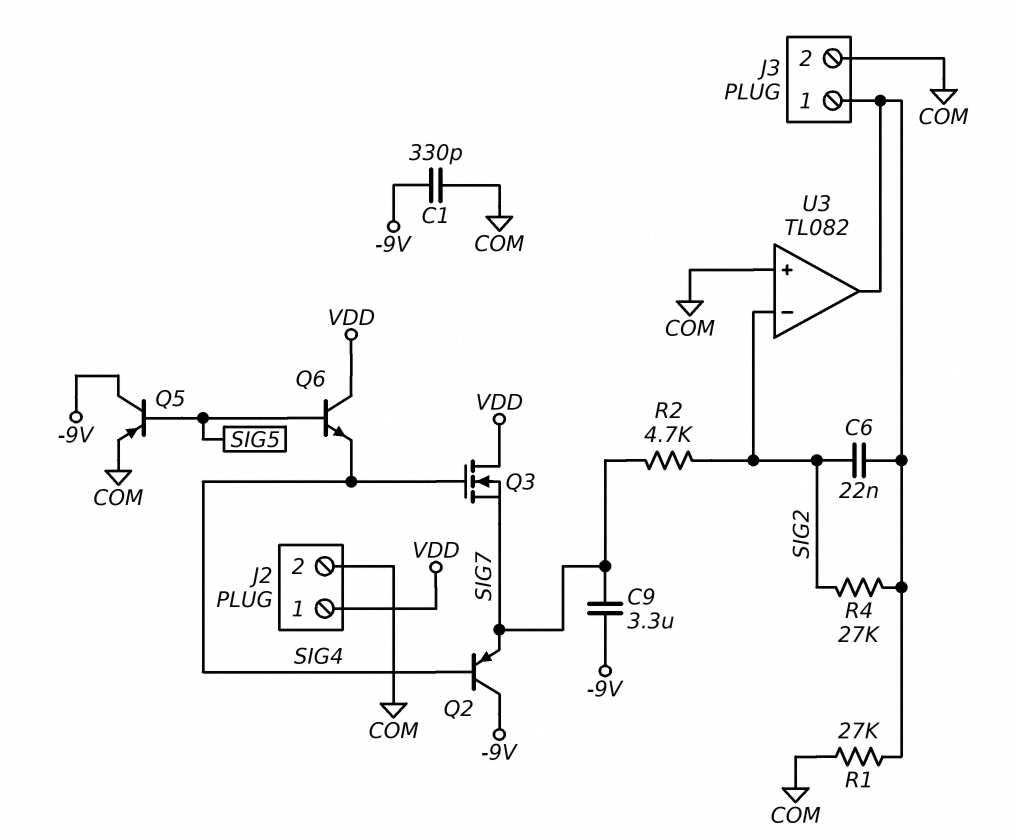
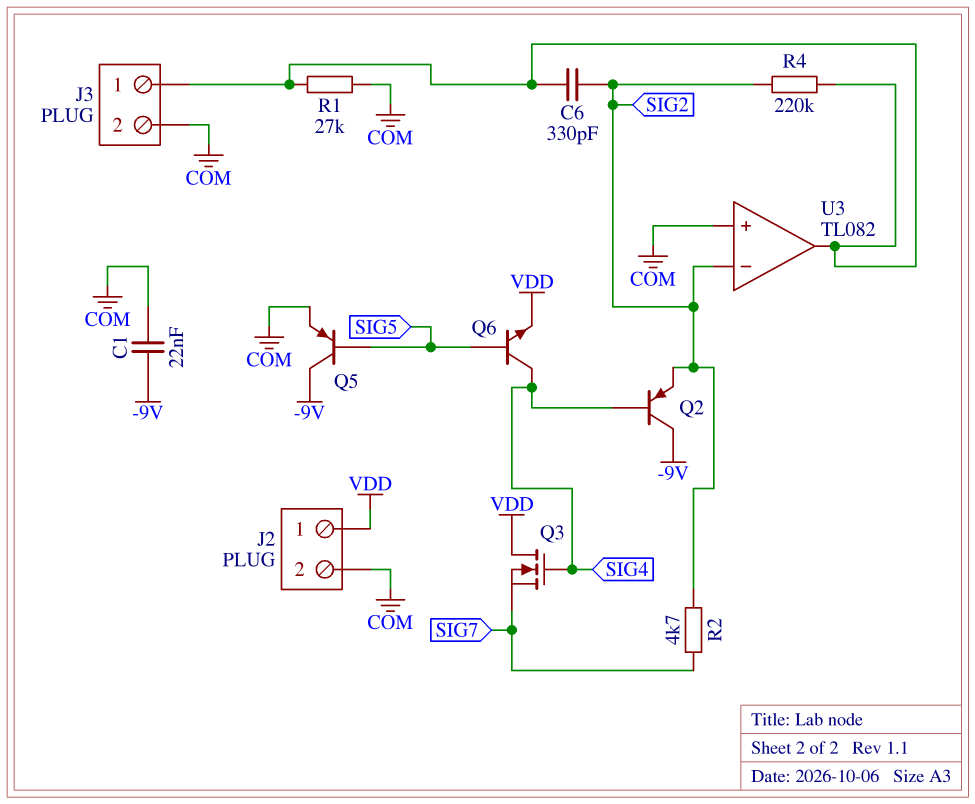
C1: 330pF (-9V, COM) -> 22nF (-9V, COM)
C6: 22nF (J3/1, SIG2) -> 330pF (J3/1, SIG2)
C9: 3.3uF (-9V, SIG7) -> none
Q2: PNP (B SIG4, C -9V, E SIG7) -> PNP (B SIG4, C -9V, E SIG2)
Q6: NPN (B SIG5, C VDD, E SIG4) -> NPN (B SIG5, C SIG4, E VDD)
R4: 27k (J3/1, SIG2) -> 220k (J3/1, SIG2)

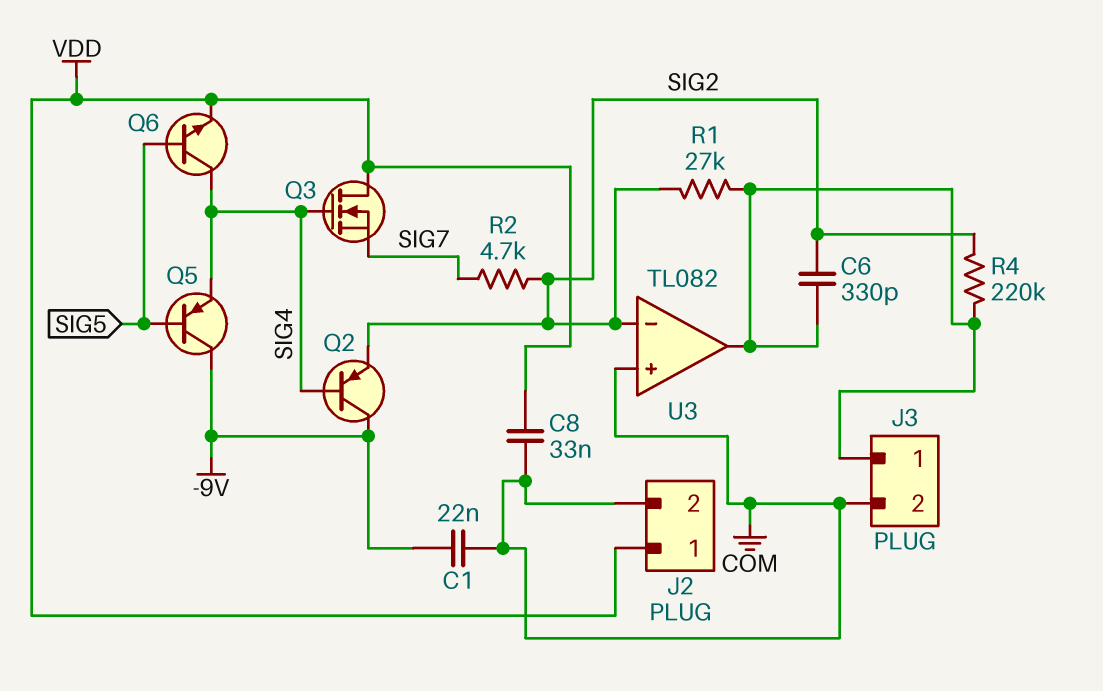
C8: none -> 33nF (COM, VDD)
Q5: PNP (B SIG5, C -9V, E COM) -> PNP (B SIG5, C -9V, E SIG4)
R1: 27k (COM, J3/1) -> 27k (J3/1, SIG2)

